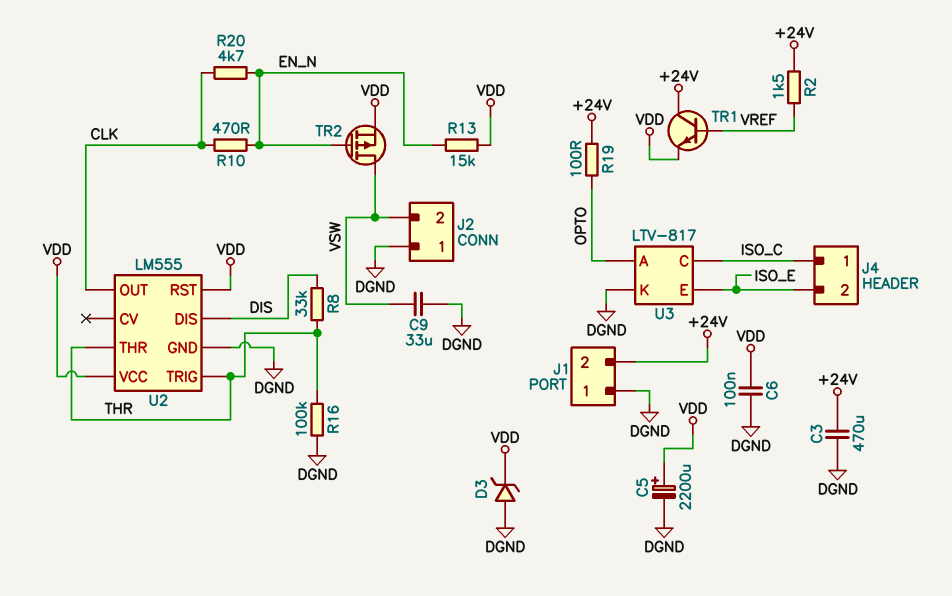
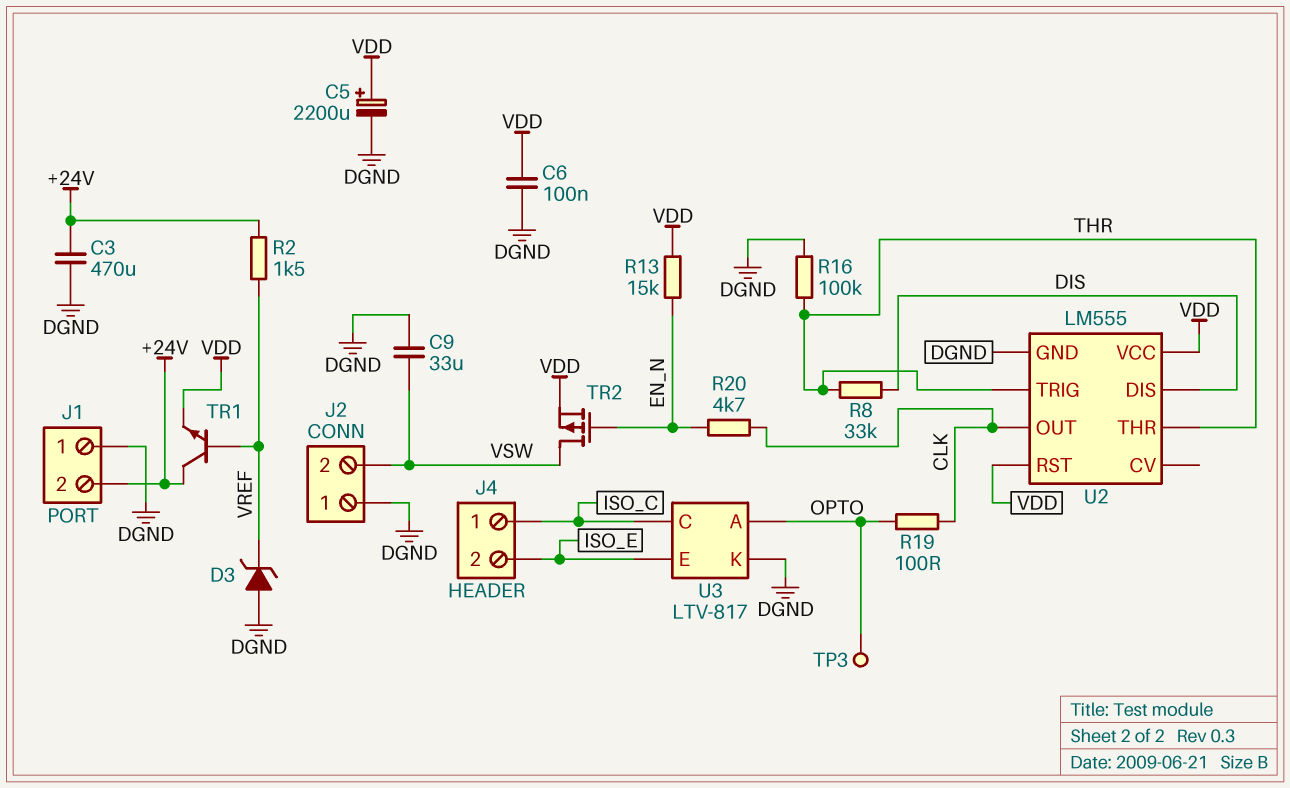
D3: zener (A DGND, K VDD) -> zener (A DGND, K VREF)
R10: 470 (CLK, EN_N) -> none
R19: 100 (+24V, OPTO) -> 100 (CLK, OPTO)
TP3: none -> test point (OPTO)

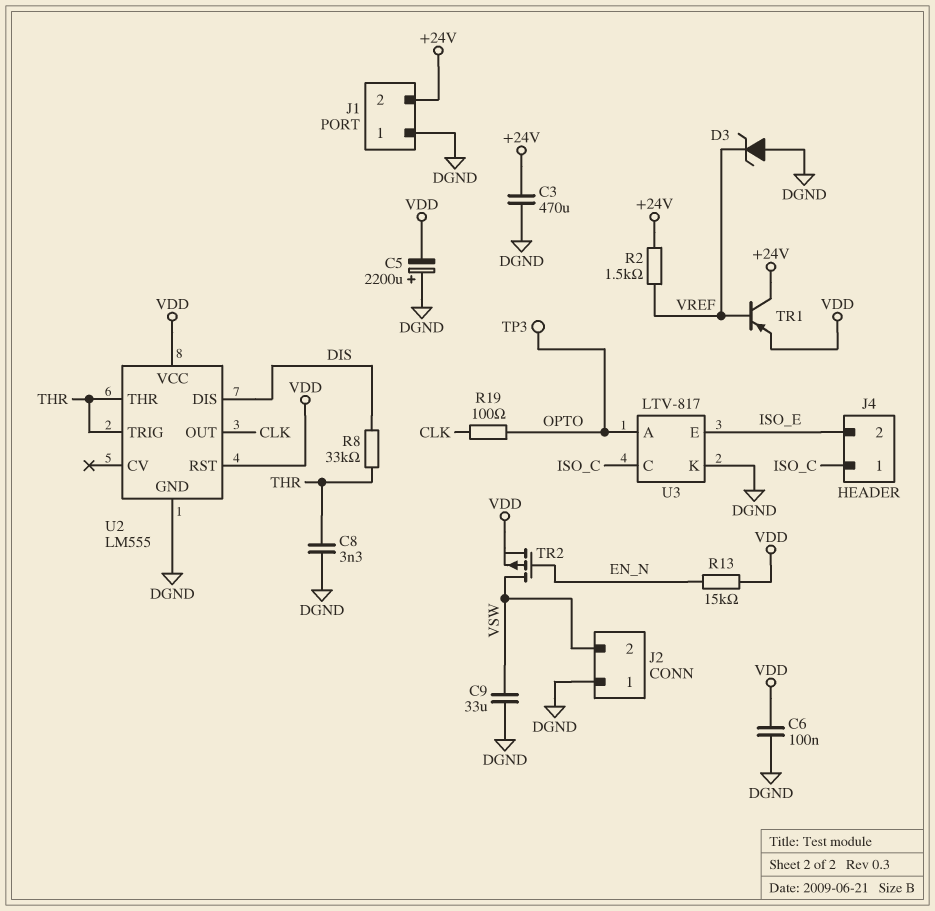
C5: 2200uF (plus VDD, minus DGND) -> 2200uF (plus DGND, minus VDD)
C8: none -> 3.3nF (DGND, THR)
R16: 100k (DGND, THR) -> none
R20: 4.7k (CLK, EN_N) -> none
TR1: NPN (B VREF, C +24V, E VDD) -> PNP (B VREF, C +24V, E VDD)

